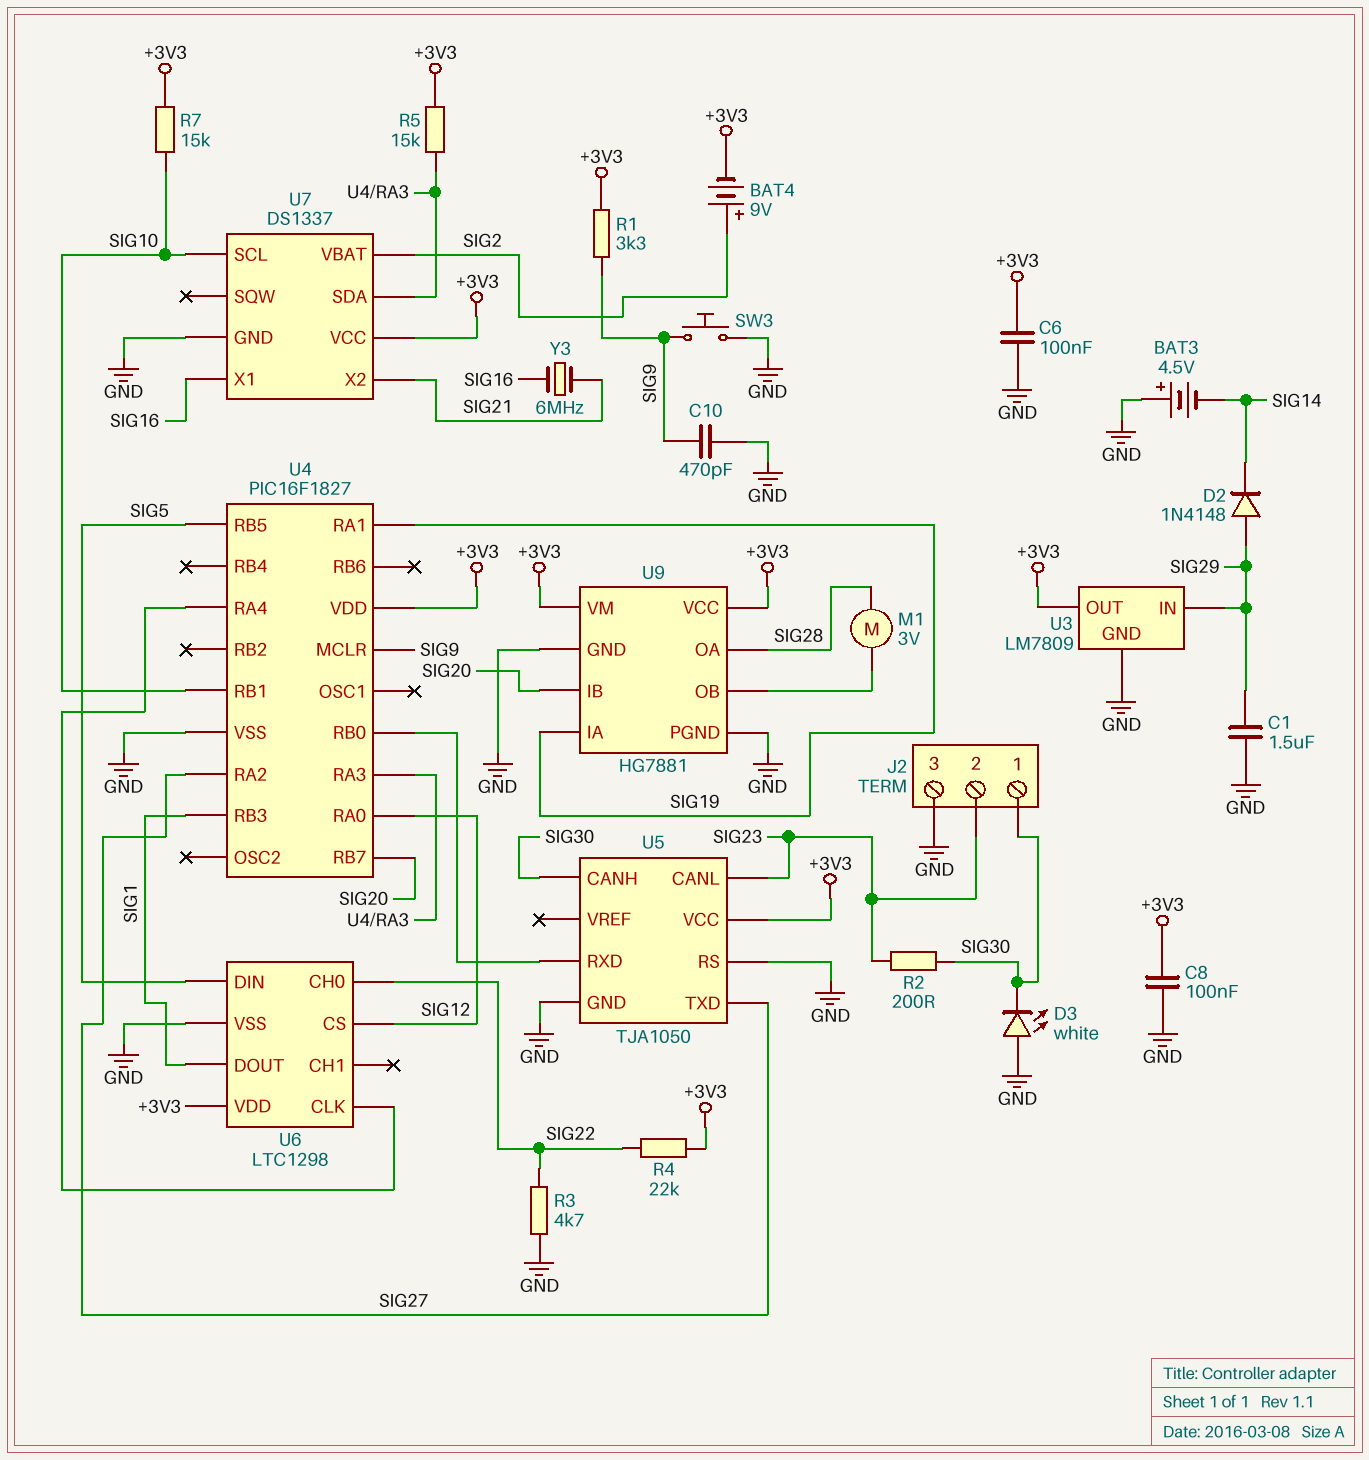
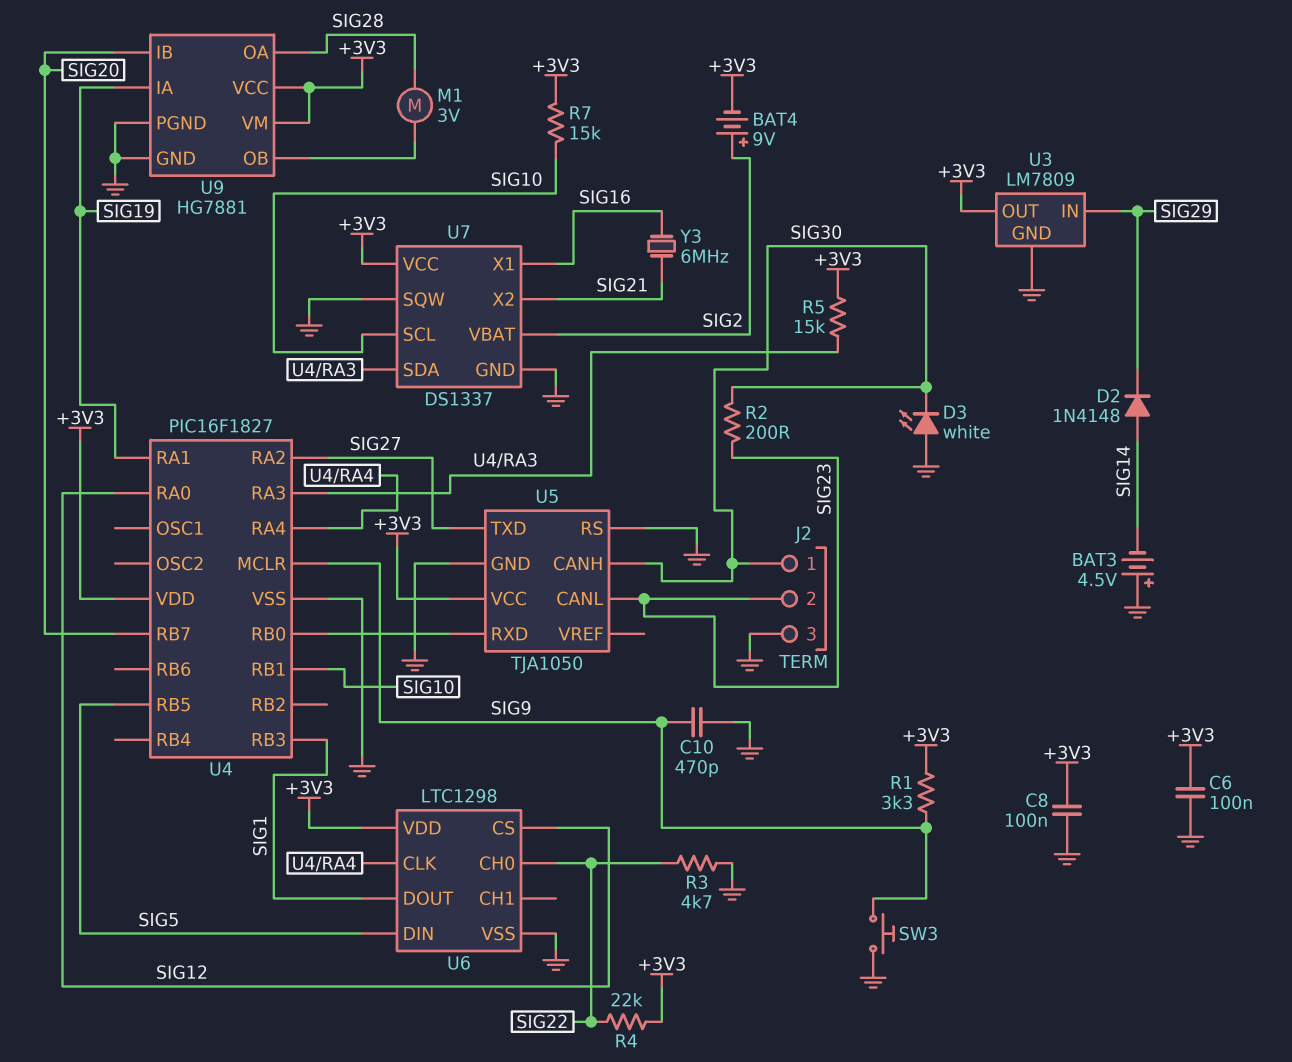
C1: 1.5uF (GND, SIG29) -> none
D2: diode 1N4148 (A SIG29, K SIG14) -> diode 1N4148 (A SIG14, K SIG29)
U7 pin SQW: none -> GND

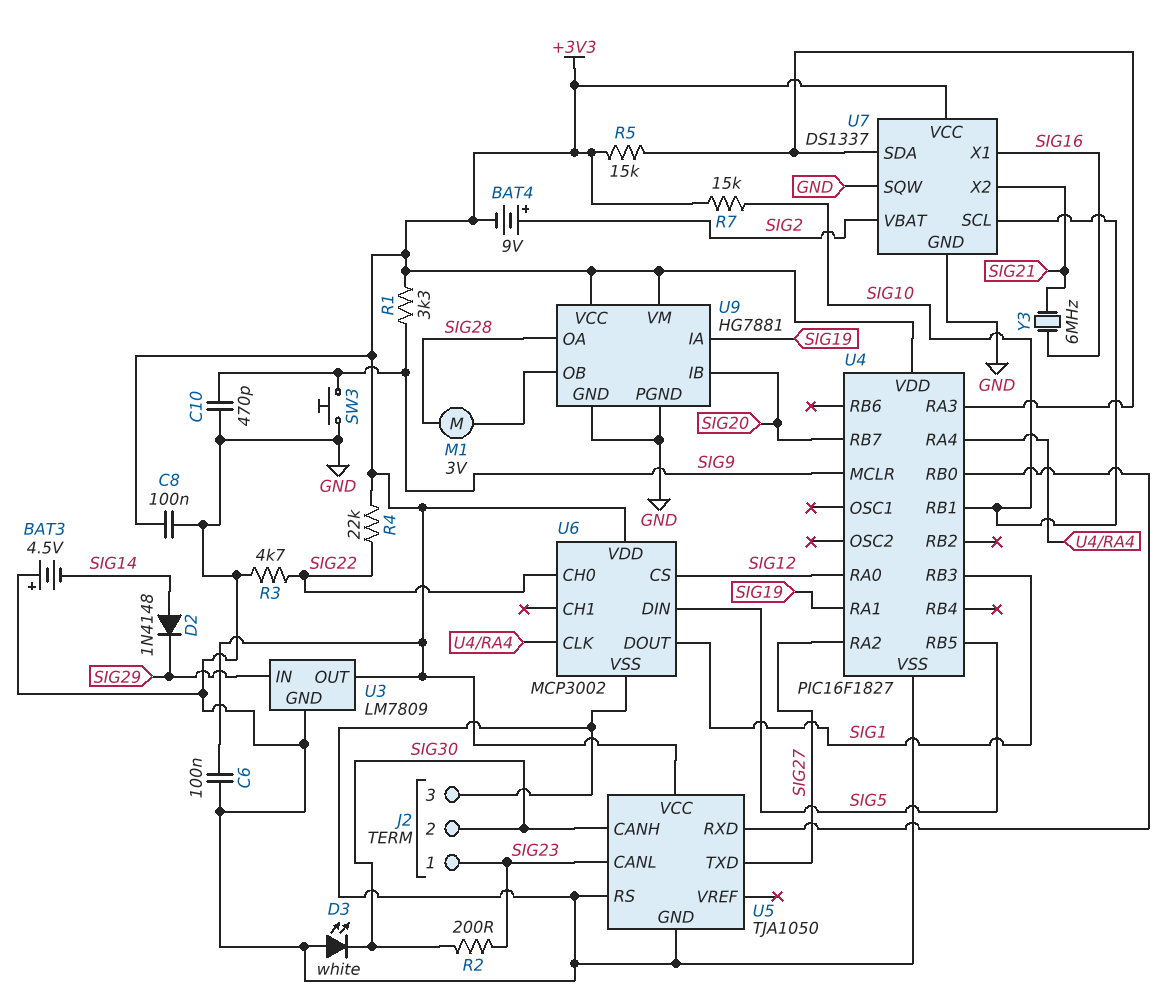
J2 pin 1: SIG30 -> SIG23
J2 pin 2: SIG23 -> SIG30
U6: LTC1298 -> MCP3002

